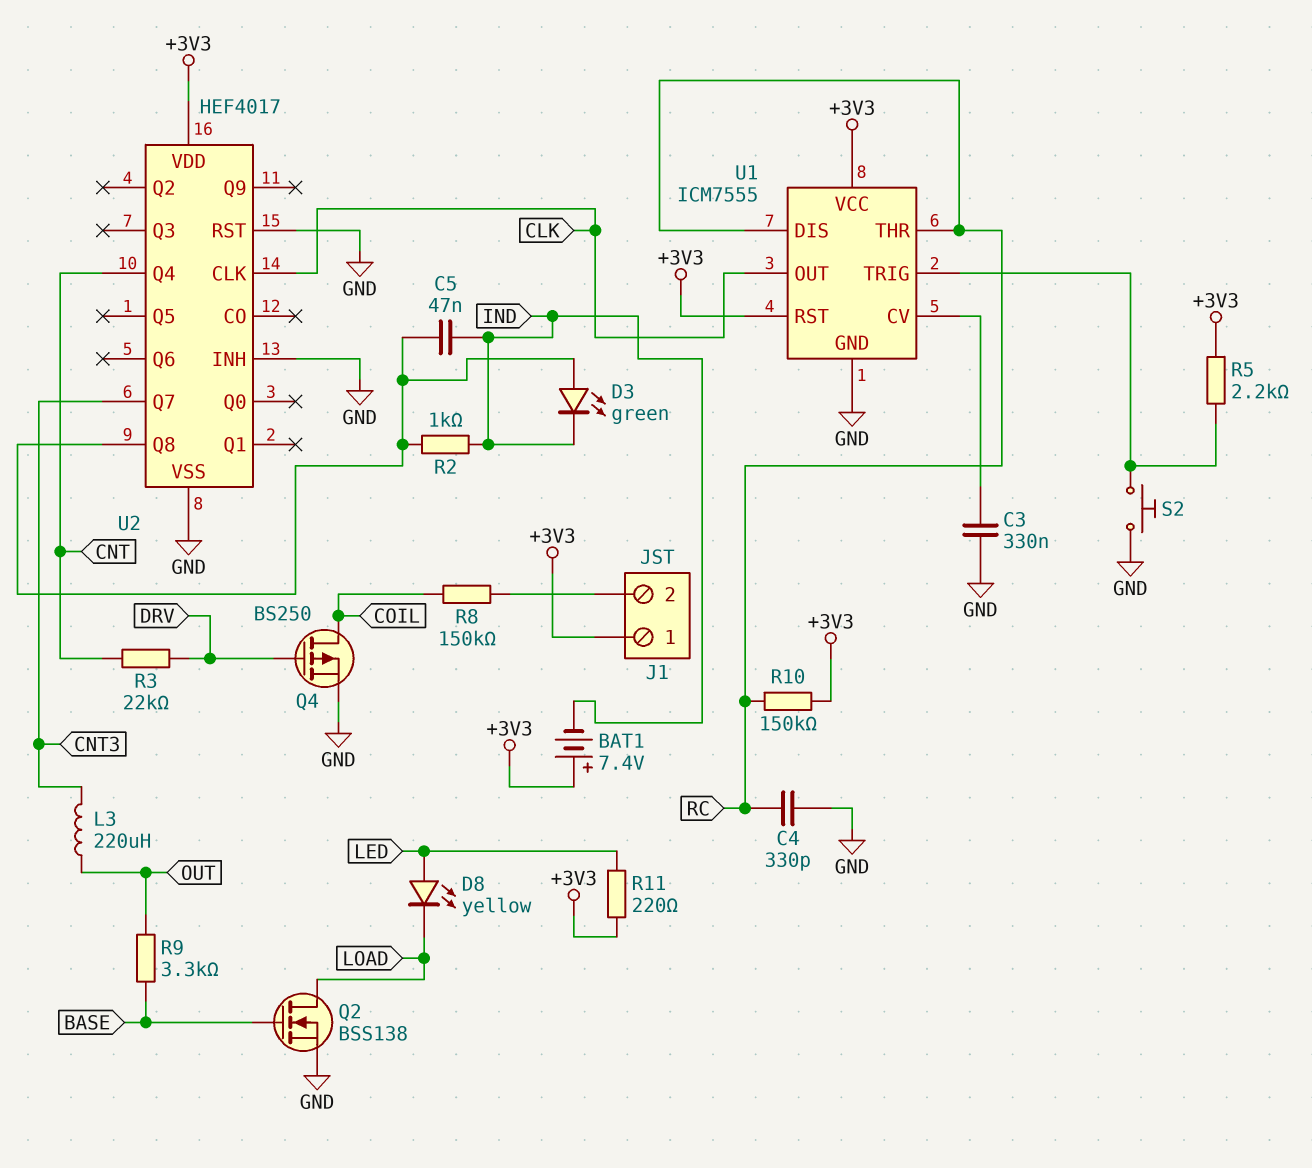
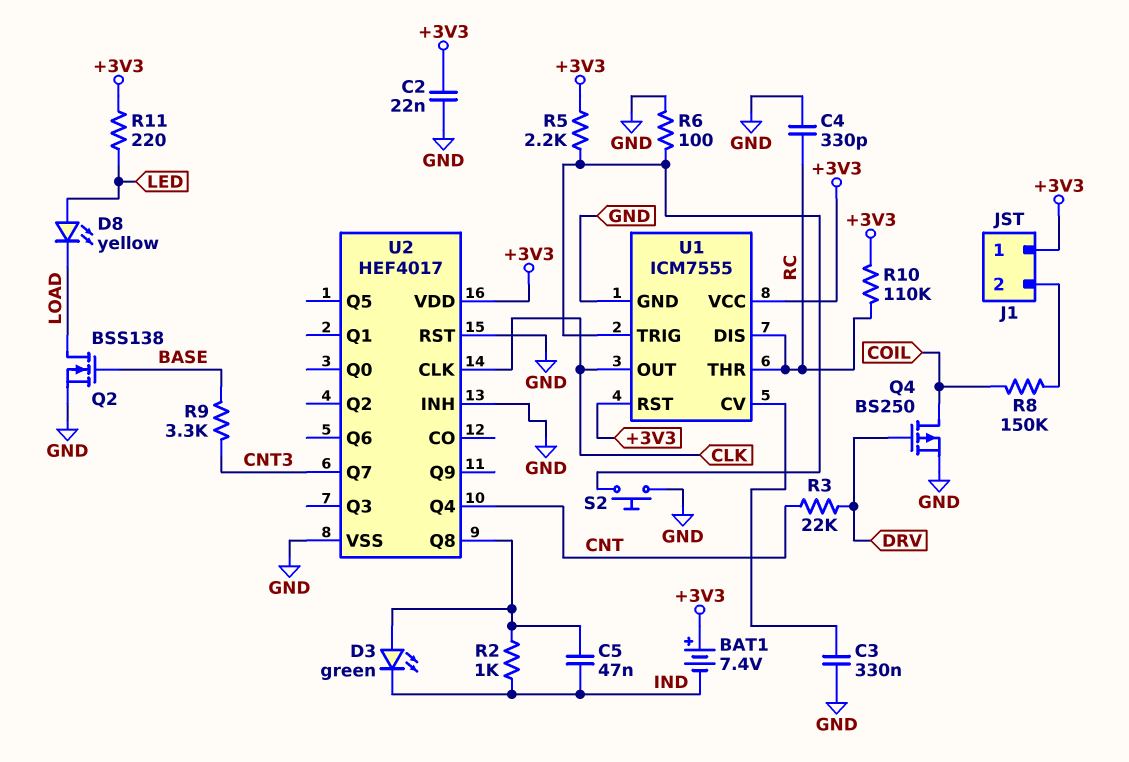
C2: none -> 22nF (+3V3, GND)
L3: 220uH (CNT3, OUT) -> none
R6: none -> 100 (GND, U1/TRIG)
R9: 3.3k (BASE, OUT) -> 3.3k (BASE, CNT3)
R10: 150k (+3V3, RC) -> 110k (+3V3, RC)

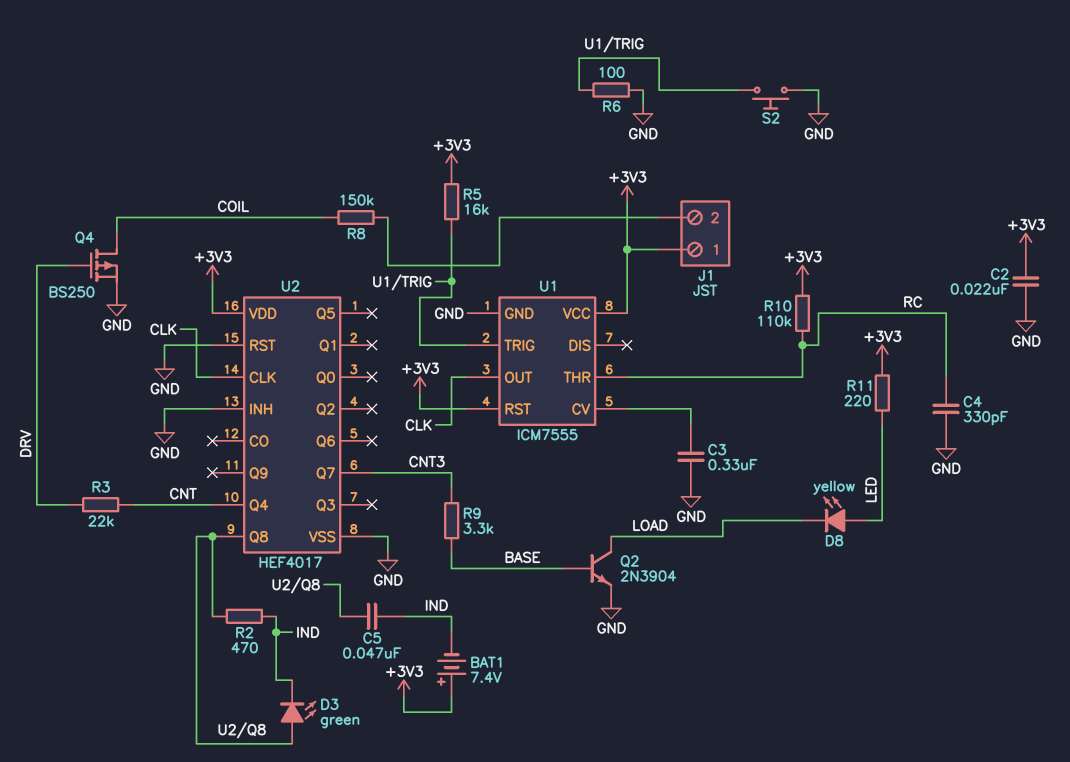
Q2: NMOS BSS138 (G BASE, D LOAD, S GND) -> NPN 2N3904 (B BASE, C LOAD, E GND)
R2: 1k (IND, U2/Q8) -> 470 (IND, U2/Q8)
R5: 2.2k (+3V3, U1/TRIG) -> 16k (+3V3, U1/TRIG)
U1 pin DIS: RC -> none

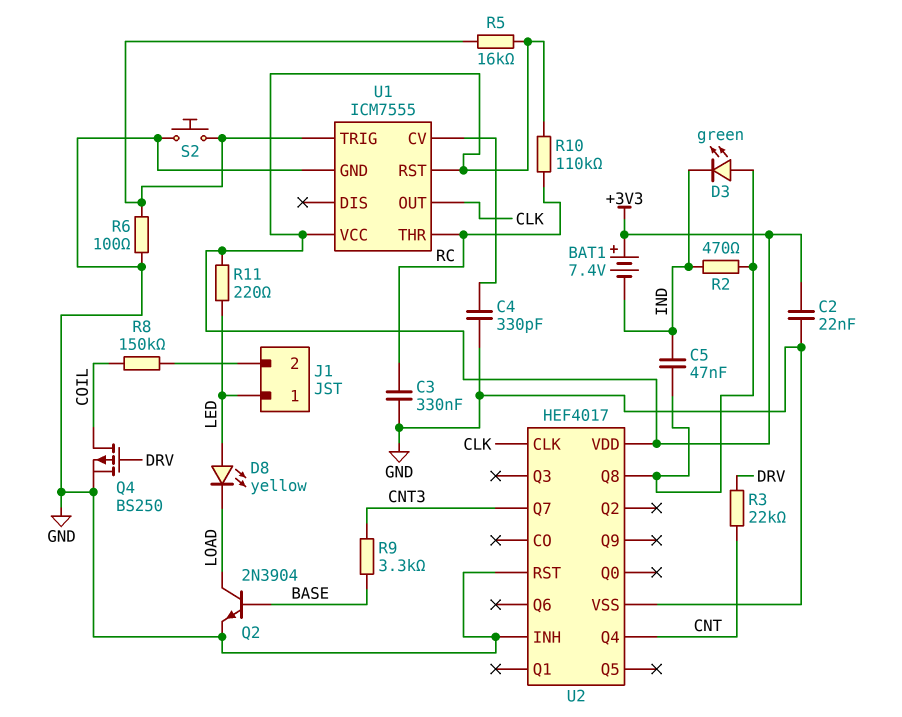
C3: 330nF (GND, U1/CV) -> 330nF (GND, RC)
C4: 330pF (GND, RC) -> 330pF (GND, U1/CV)
J1 pin 1: +3V3 -> LED

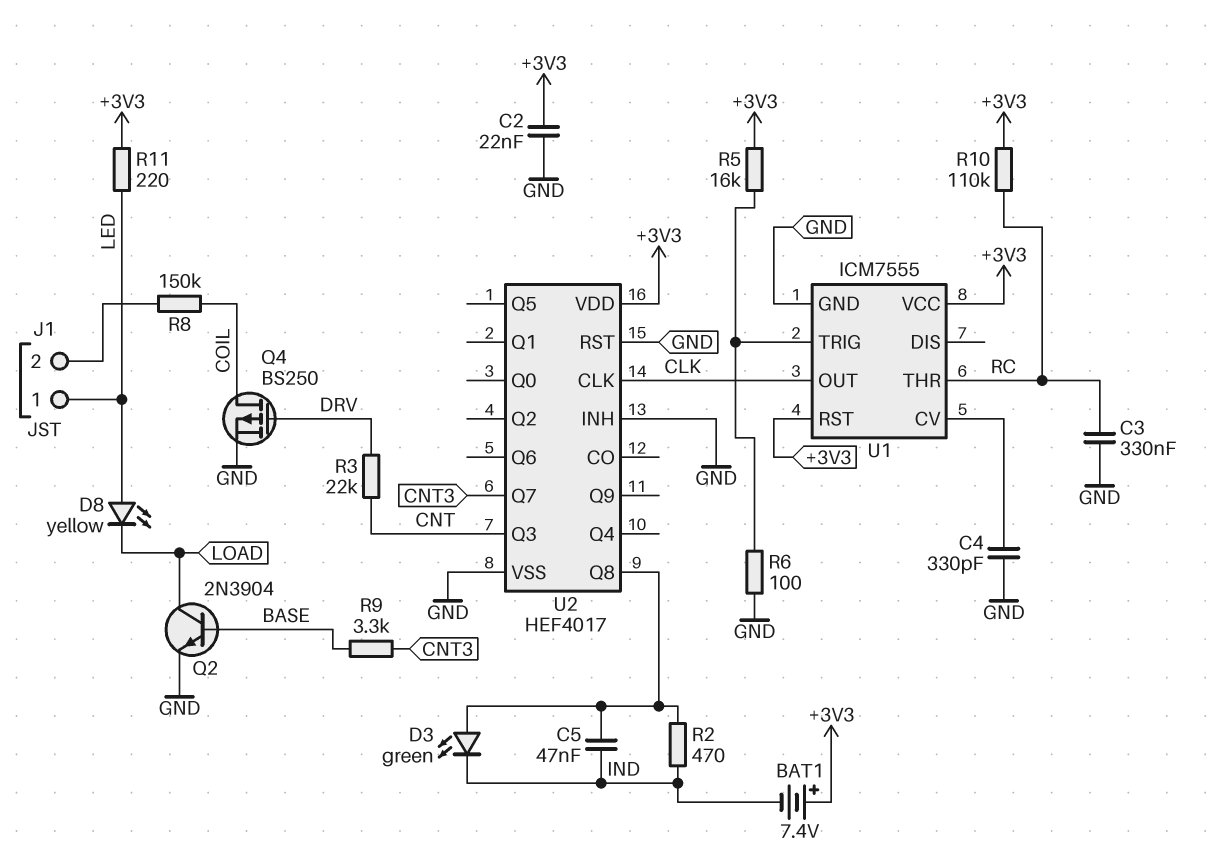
S2: button (GND, U1/TRIG) -> none
U2 pin Q3: none -> CNT
U2 pin Q4: CNT -> none

